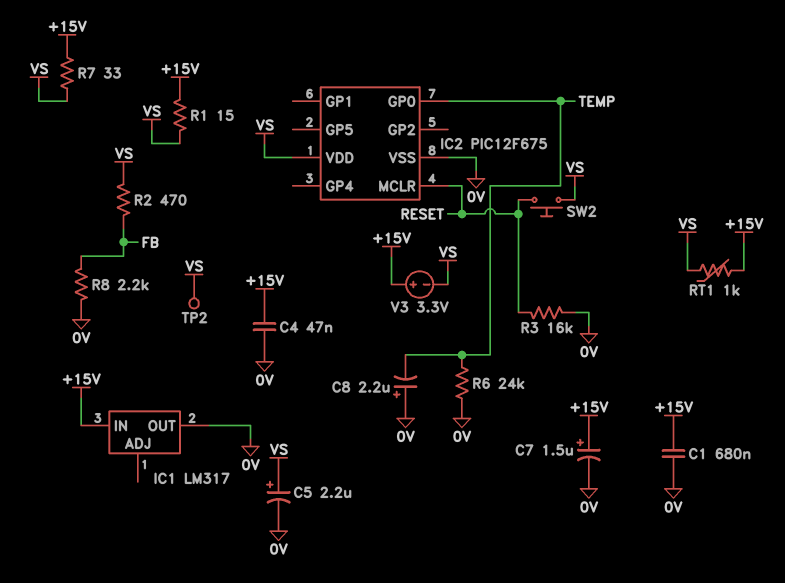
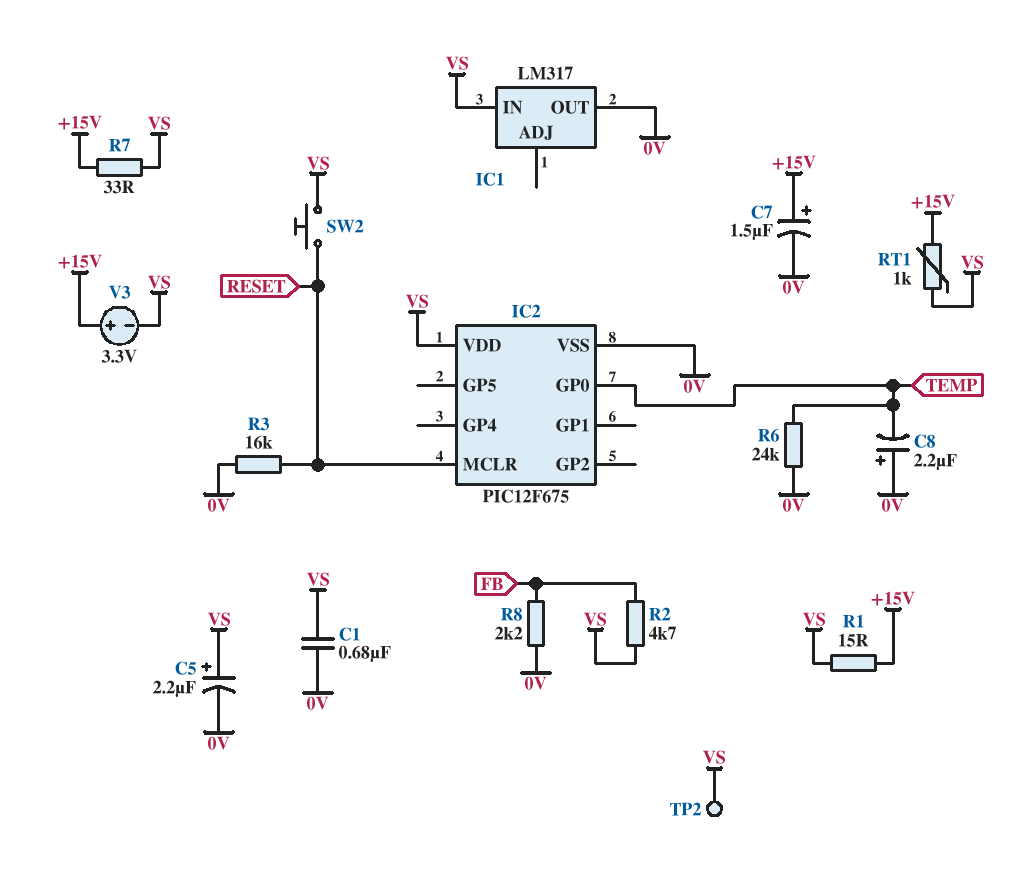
C1: 680nF (+15V, 0V) -> 680nF (0V, VS)
C4: 47nF (+15V, 0V) -> none
IC1 pin IN: +15V -> VS
R2: 470 (FB, VS) -> 4.7k (FB, VS)

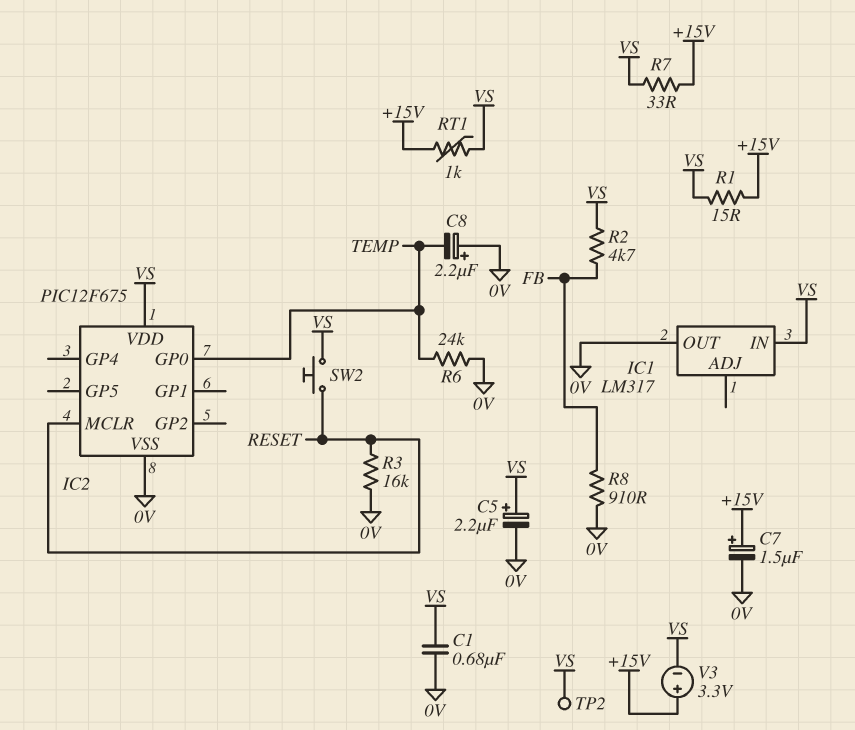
R8: 2.2k (0V, FB) -> 910 (0V, FB)

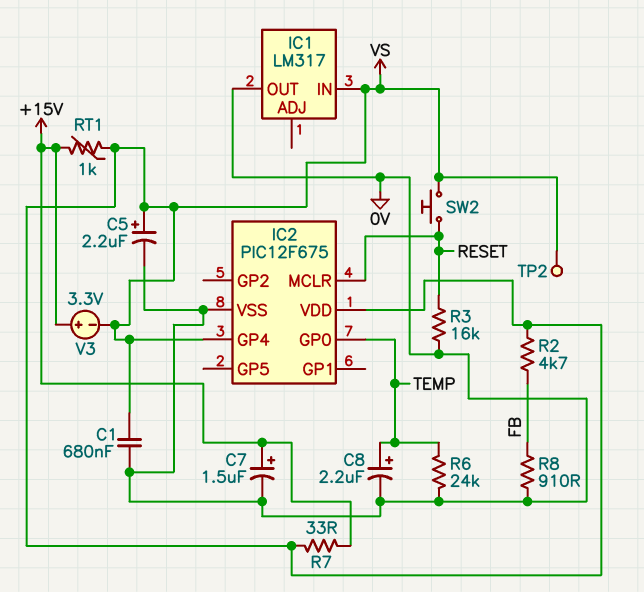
C8: 2.2uF (plus 0V, minus TEMP) -> 2.2uF (plus TEMP, minus 0V)
IC2 pin GP4: none -> VS
R1: 15 (+15V, VS) -> none

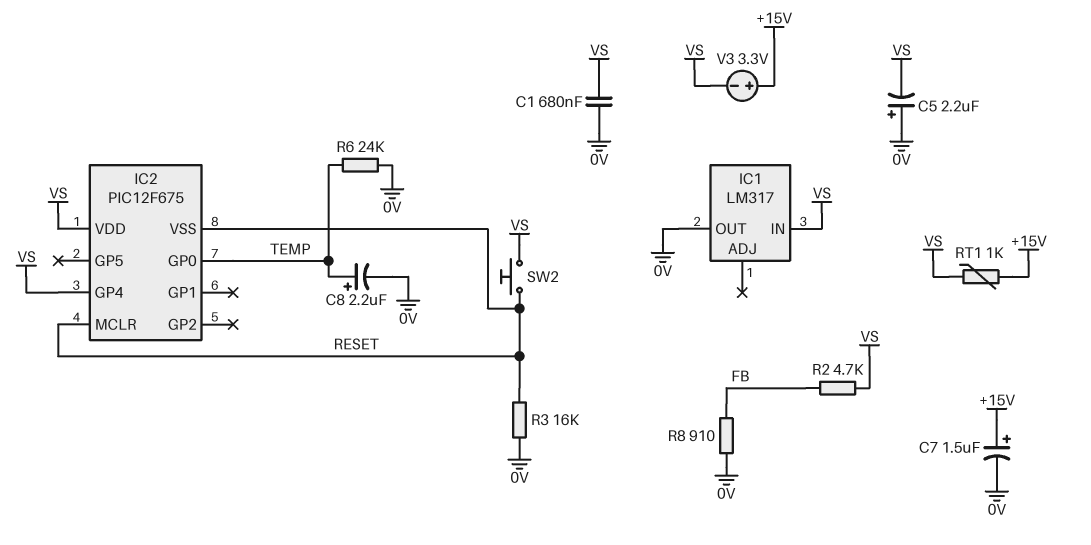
C5: 2.2uF (plus VS, minus 0V) -> 2.2uF (plus 0V, minus VS)
IC2 pin VSS: 0V -> RESET
R7: 33 (+15V, VS) -> none
TP2: test point (VS) -> none

